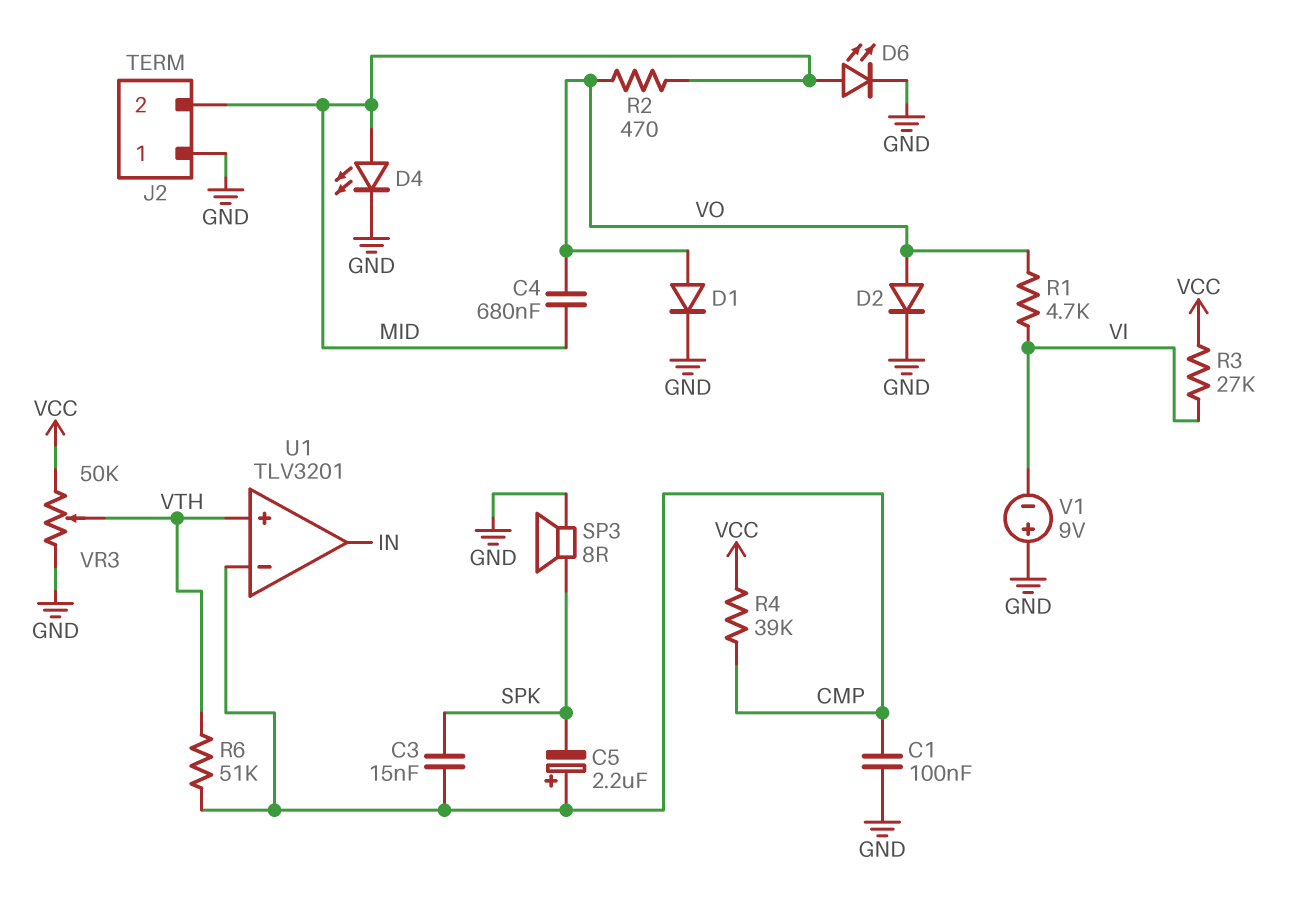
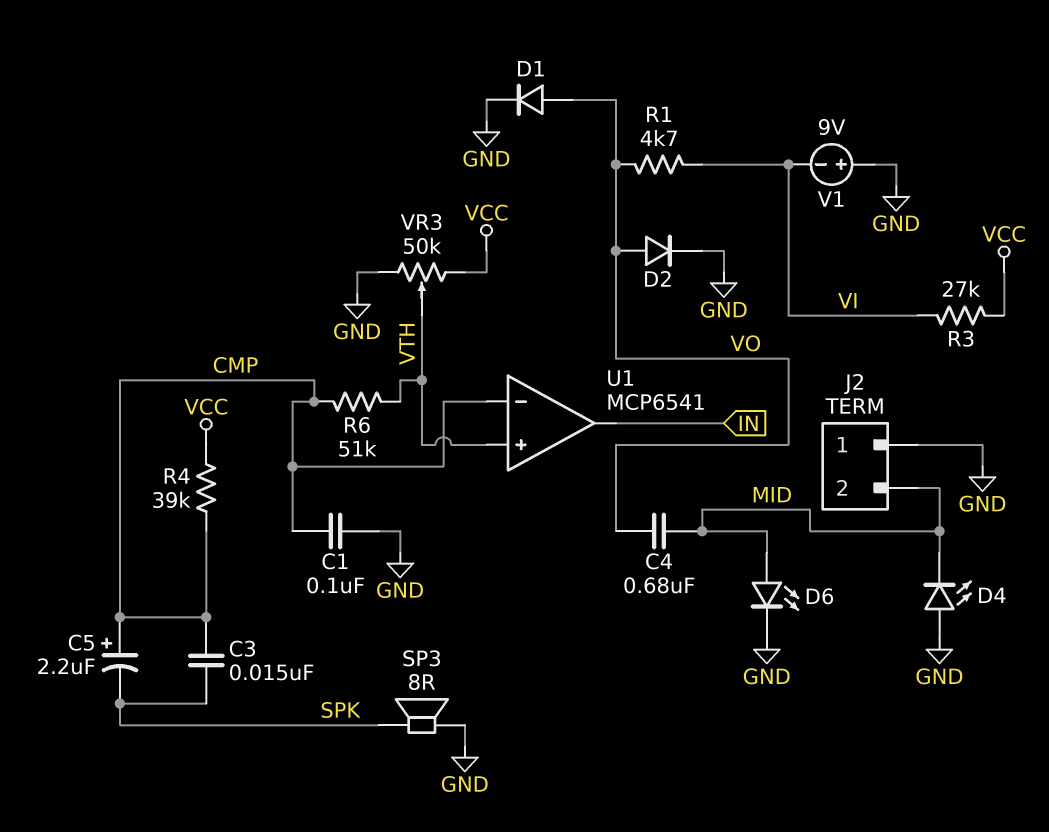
D4: LED (A MID, K GND) -> LED (A GND, K MID)
R2: 470 (MID, VO) -> none
U1: TLV3201 -> MCP6541

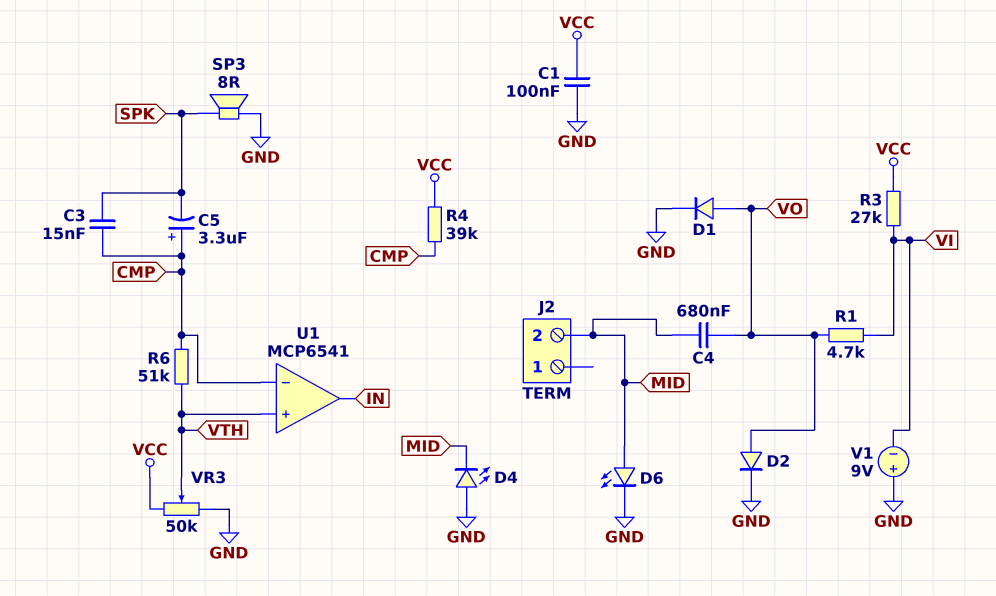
C1: 100nF (CMP, GND) -> 100nF (GND, VCC)
C5: 2.2uF (plus CMP, minus SPK) -> 3.3uF (plus CMP, minus SPK)
J2 pin 1: GND -> none

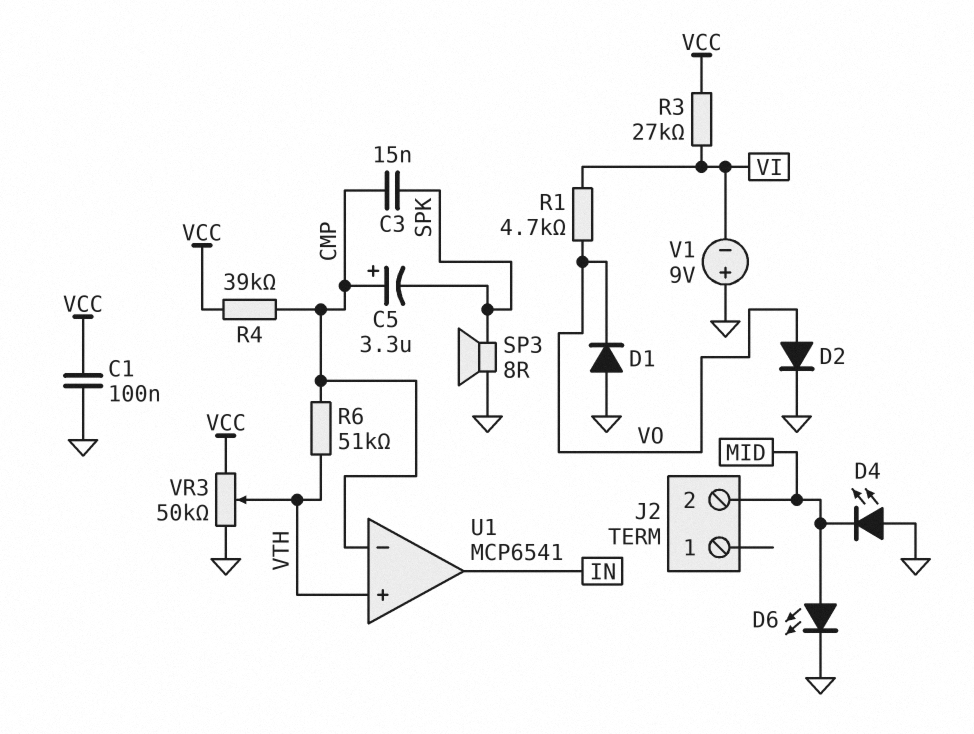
C4: 680nF (MID, VO) -> none
D1: diode (A VO, K GND) -> diode (A GND, K VO)

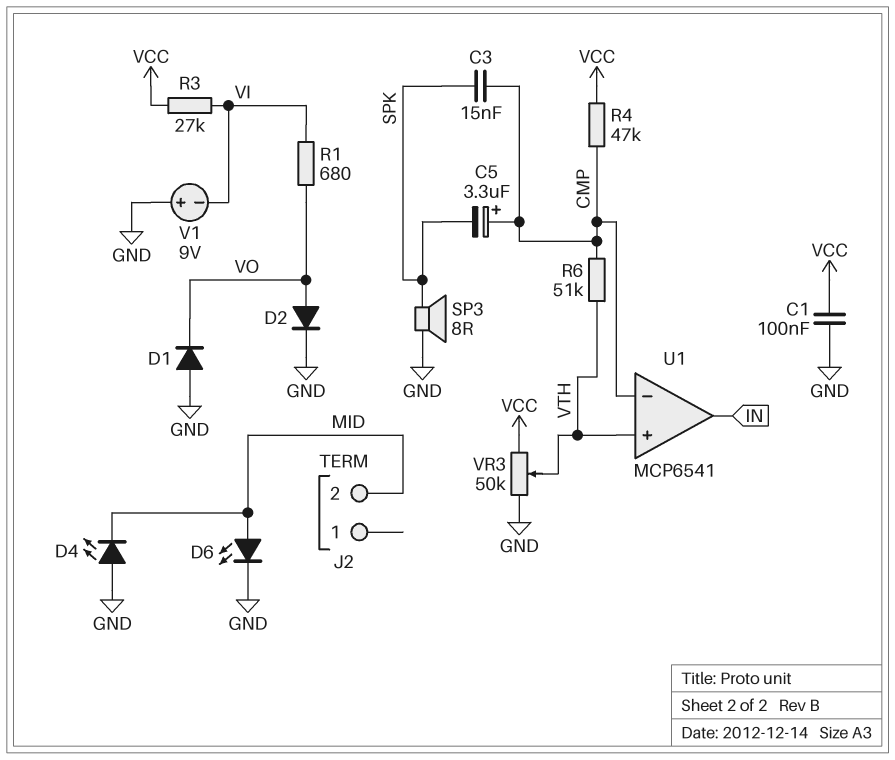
R1: 4.7k (VI, VO) -> 680 (VI, VO)
R4: 39k (CMP, VCC) -> 47k (CMP, VCC)

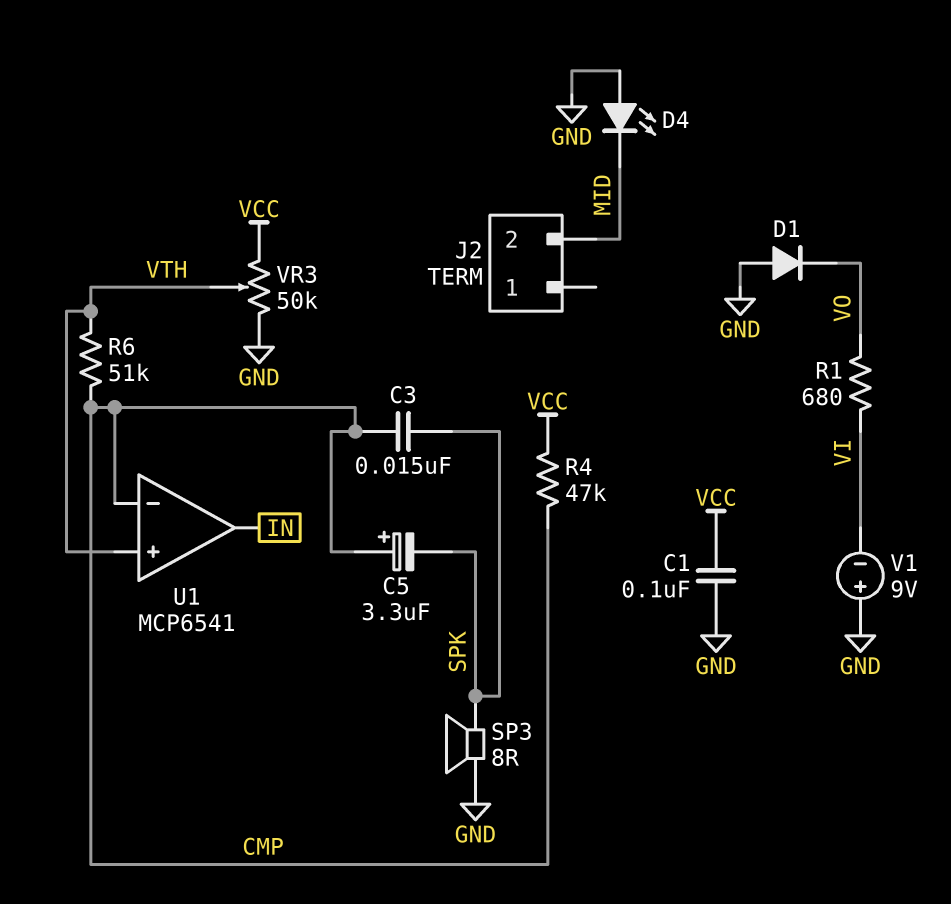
D2: diode (A VO, K GND) -> none
D6: LED (A MID, K GND) -> none
R3: 27k (VCC, VI) -> none

